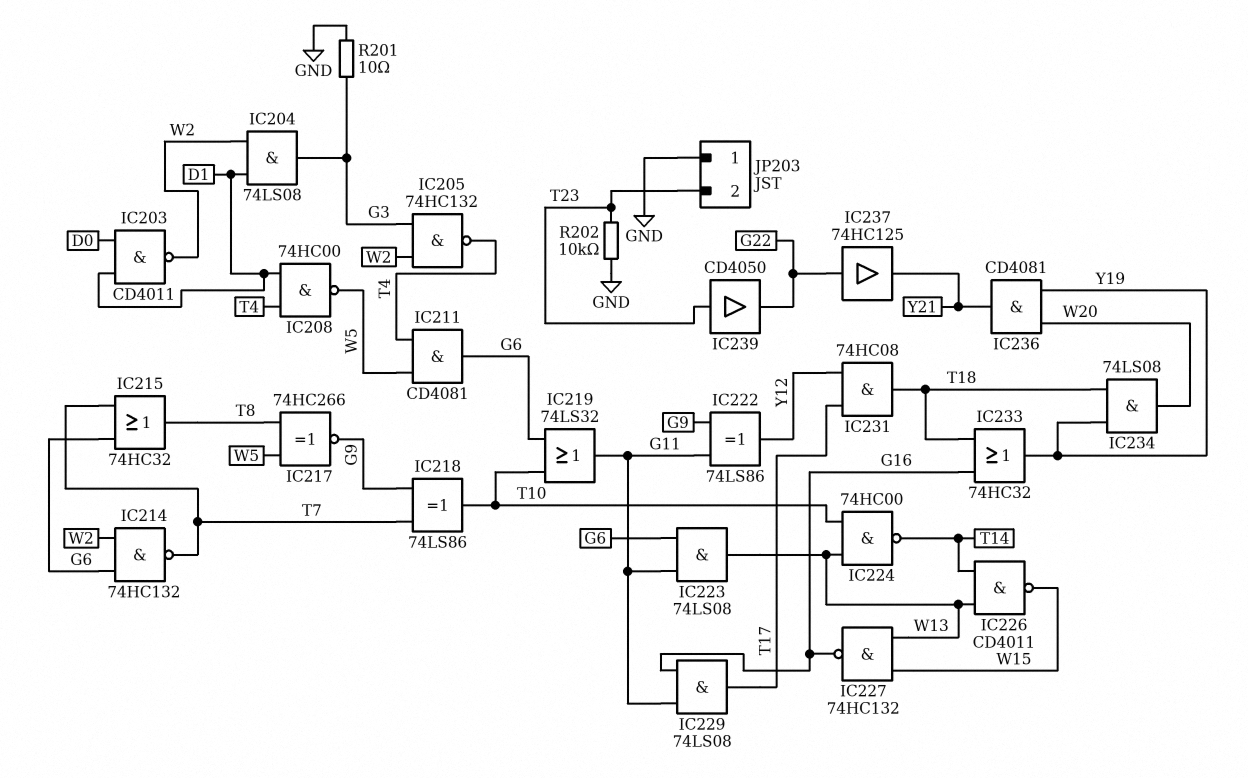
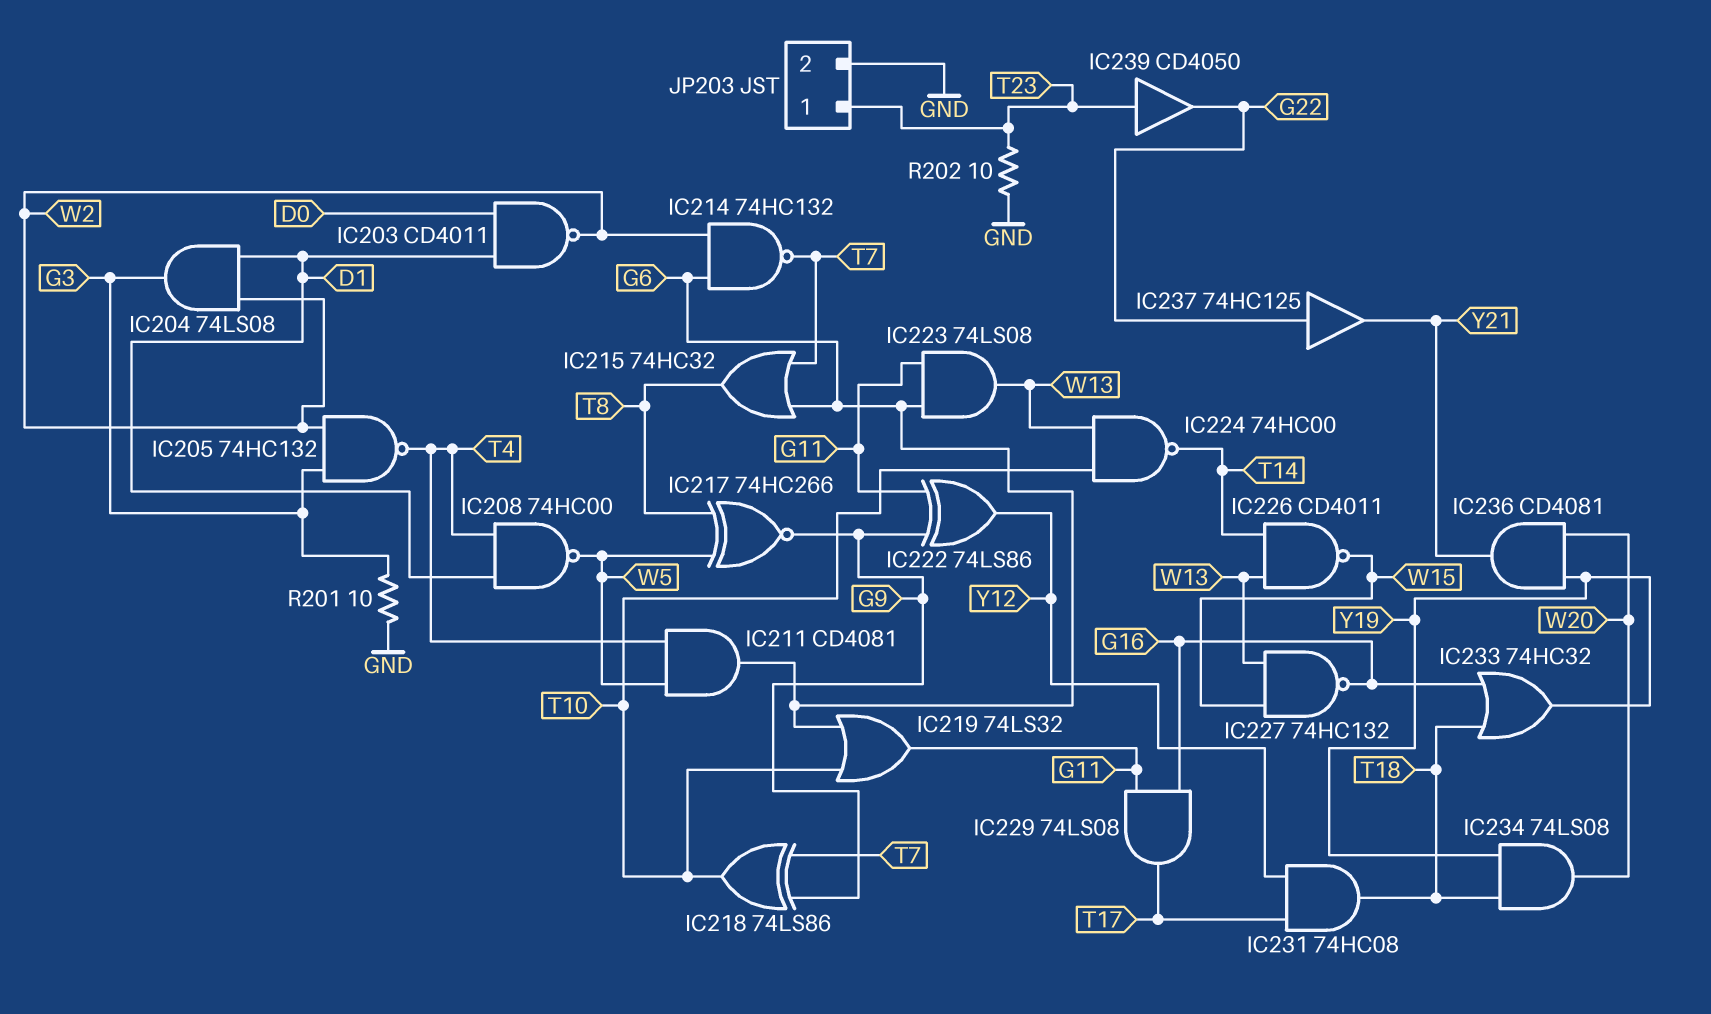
JP203 pin 1: GND -> T23
JP203 pin 2: T23 -> GND
R202: 10k (GND, T23) -> 10 (GND, T23)

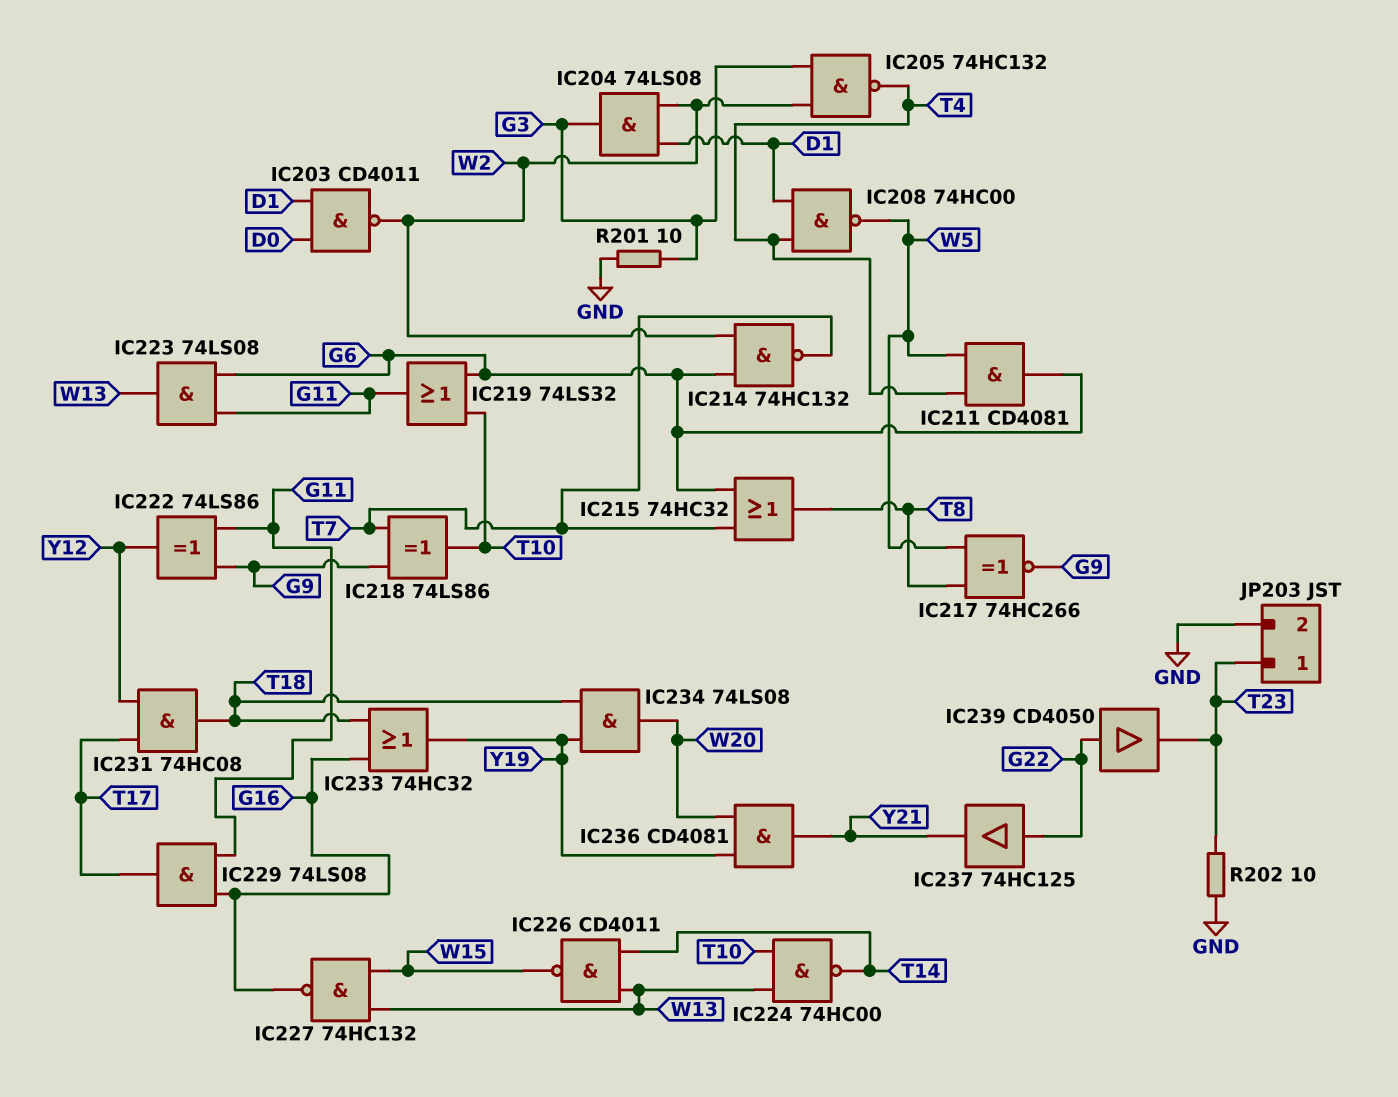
IC239: buffer CD4050 (in T23, out G22) -> buffer CD4050 (in G22, out T23)

